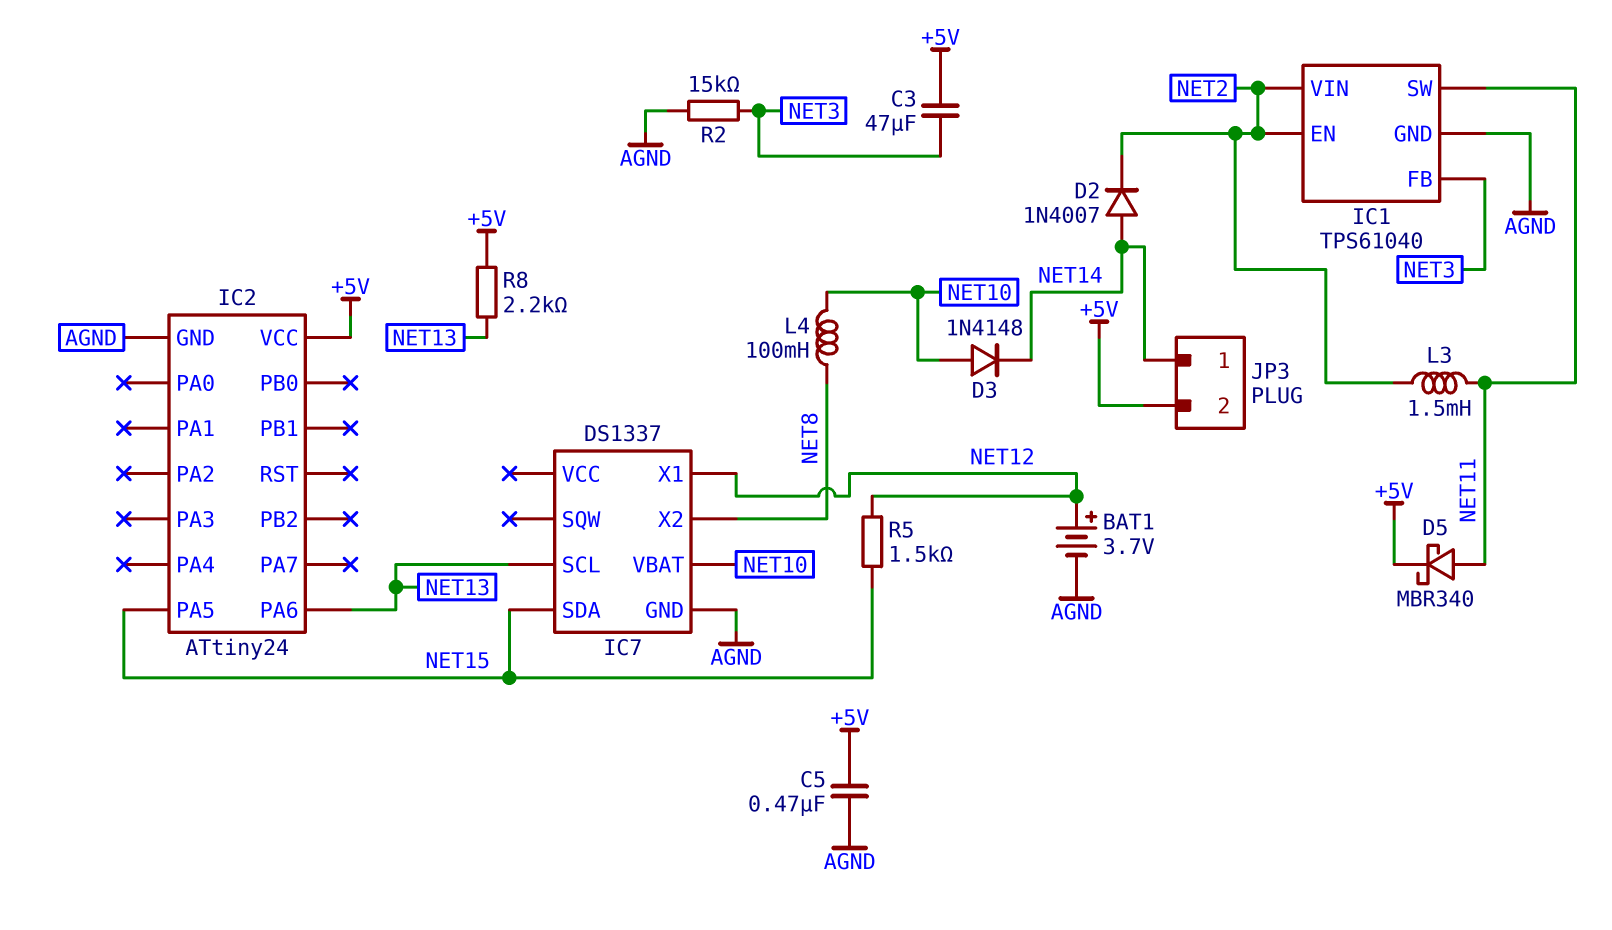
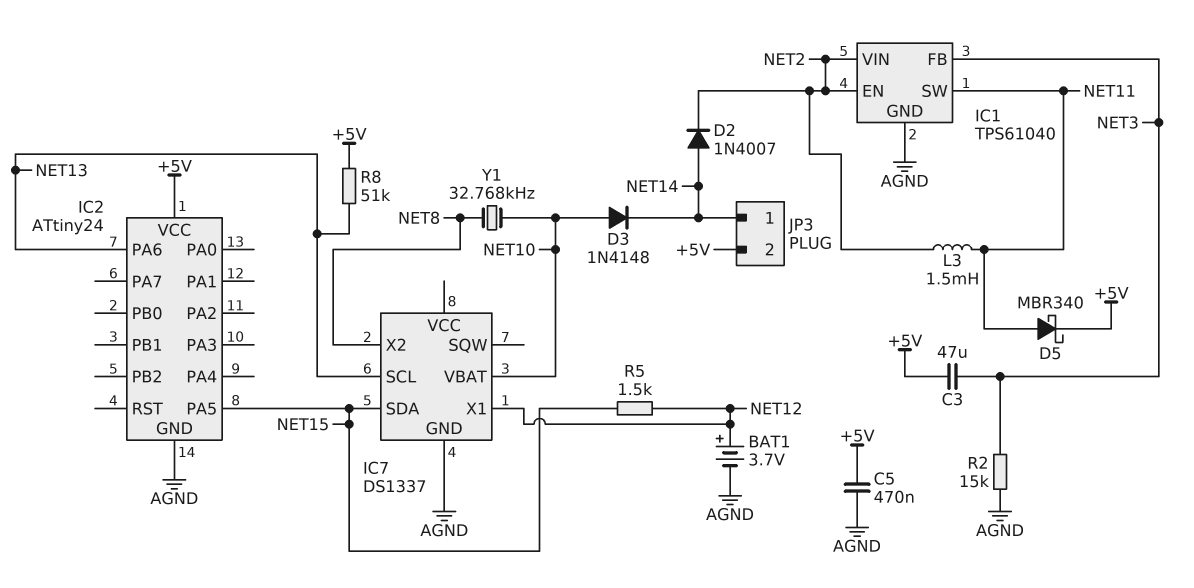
L4: 100mH (NET8, NET10) -> none
R8: 2.2k (+5V, NET13) -> 51k (+5V, NET13)
Y1: none -> 32.768kHz (NET8, NET10)

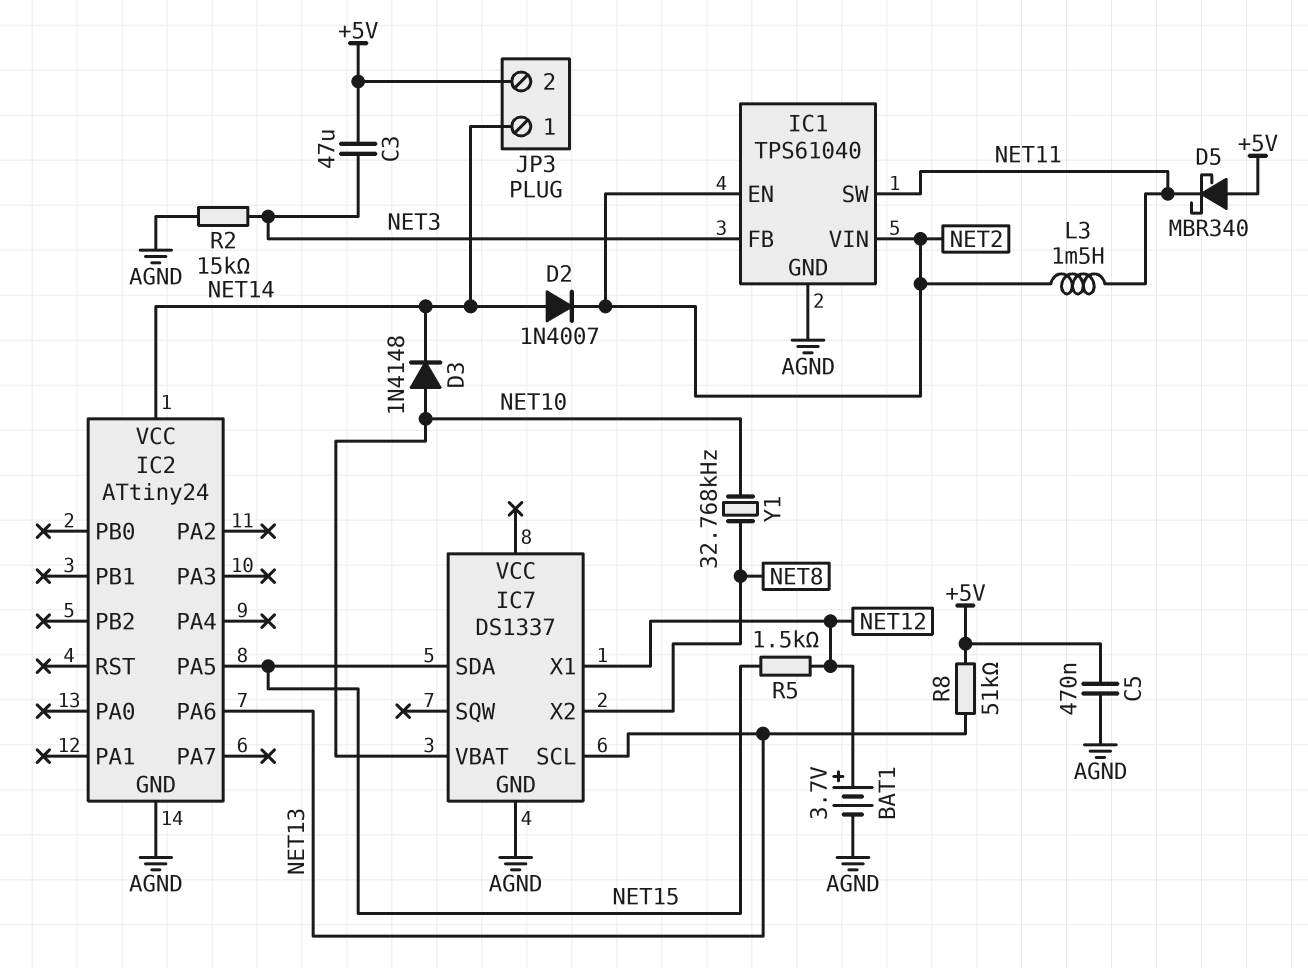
D5: schottky MBR340 (A NET11, K +5V) -> schottky MBR340 (A +5V, K NET11)
IC2 pin VCC: +5V -> NET14

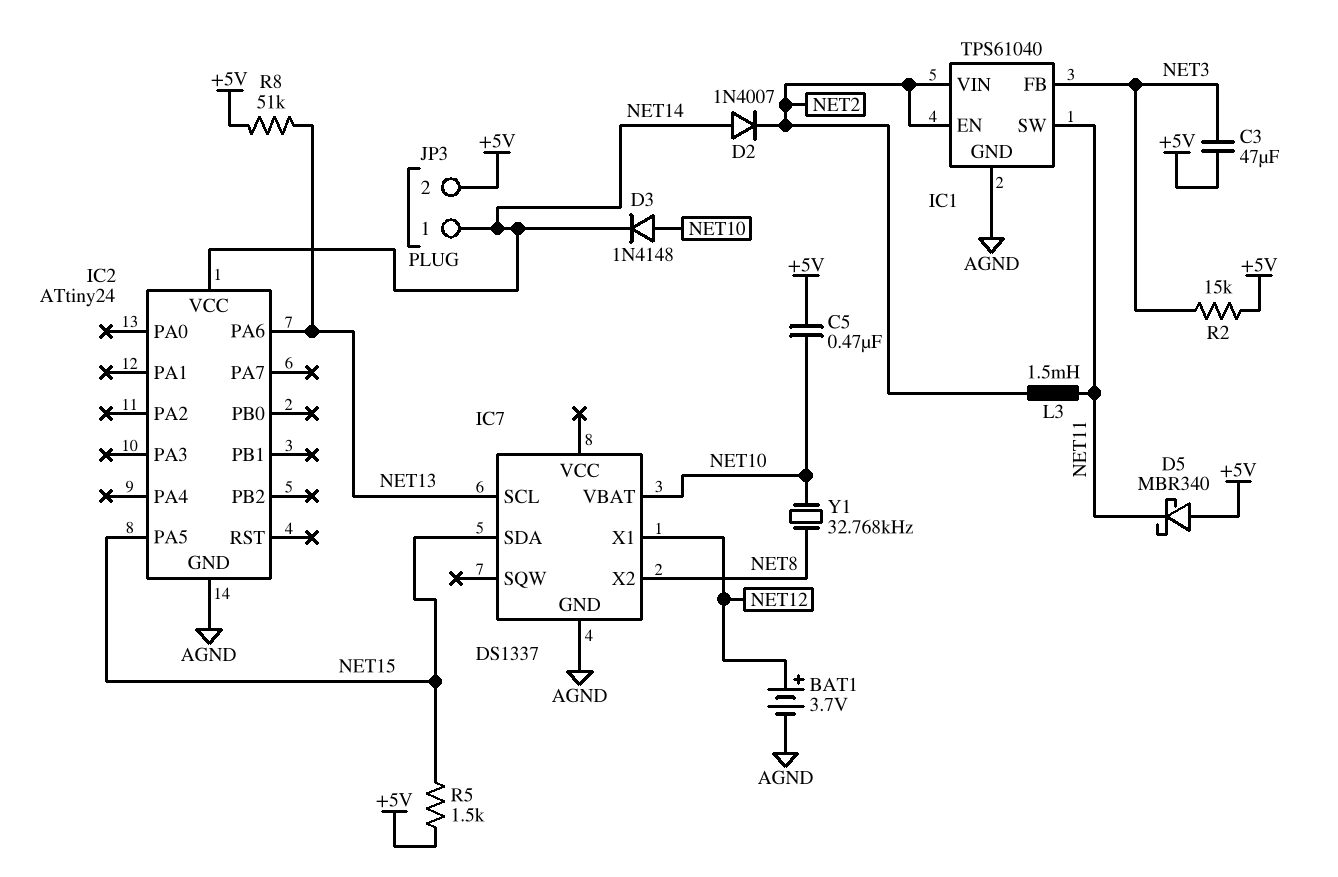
C5: 470nF (+5V, AGND) -> 470nF (+5V, NET10)
R2: 15k (AGND, NET3) -> 15k (+5V, NET3)
R5: 1.5k (NET12, NET15) -> 1.5k (+5V, NET15)

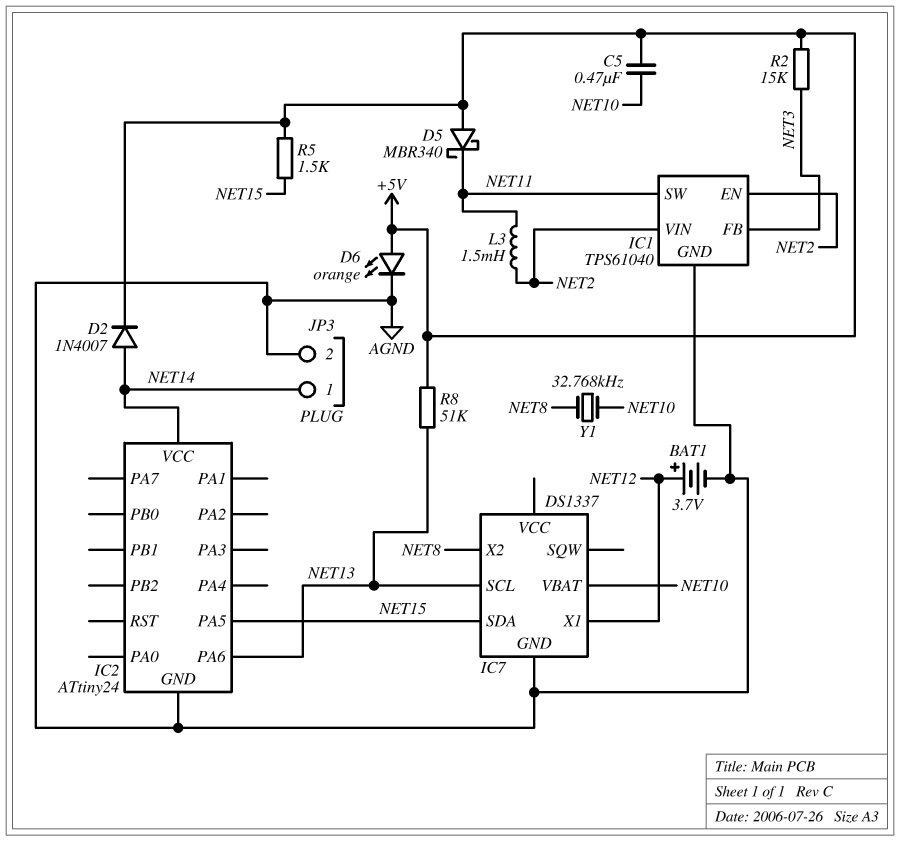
C3: 47uF (+5V, NET3) -> none
D2: diode 1N4007 (A NET14, K NET2) -> diode 1N4007 (A NET14, K +5V)
D3: diode 1N4148 (A NET10, K NET14) -> none
D6: none -> LED orange (A +5V, K AGND)
JP3 pin 2: +5V -> AGND

